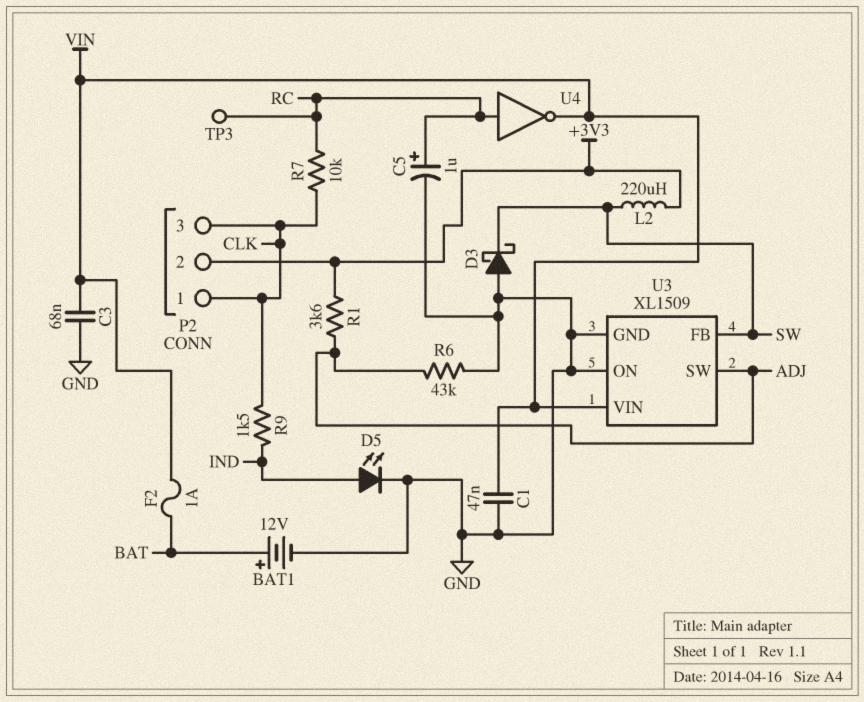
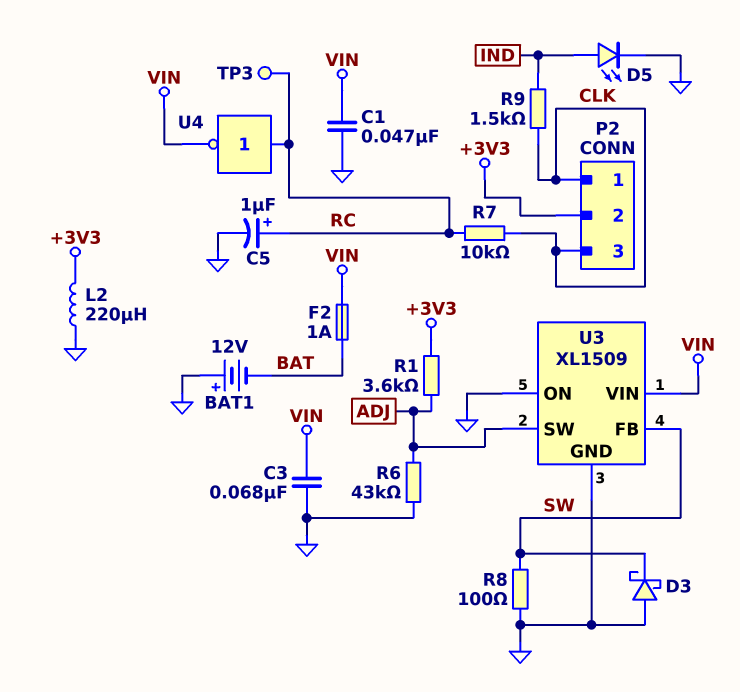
BAT1: 12V (plus BAT, minus GND) -> 12V (plus GND, minus BAT)
L2: 220uH (+3V3, SW) -> 220uH (+3V3, GND)
R8: none -> 100 (GND, SW)

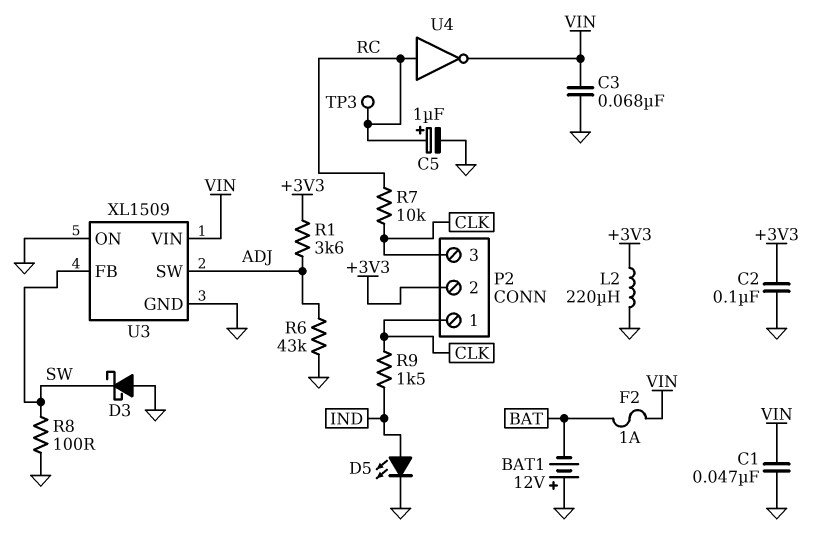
C2: none -> 100nF (+3V3, GND)

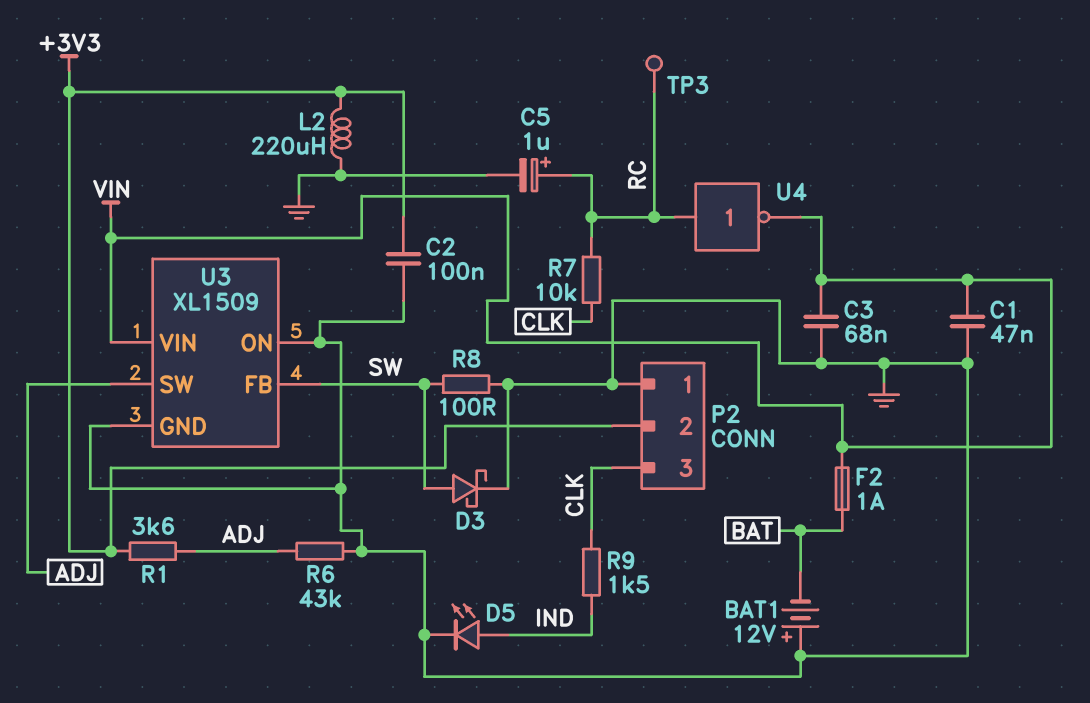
D3: schottky (A GND, K SW) -> schottky (A SW, K GND)
P2 pin 1: CLK -> GND

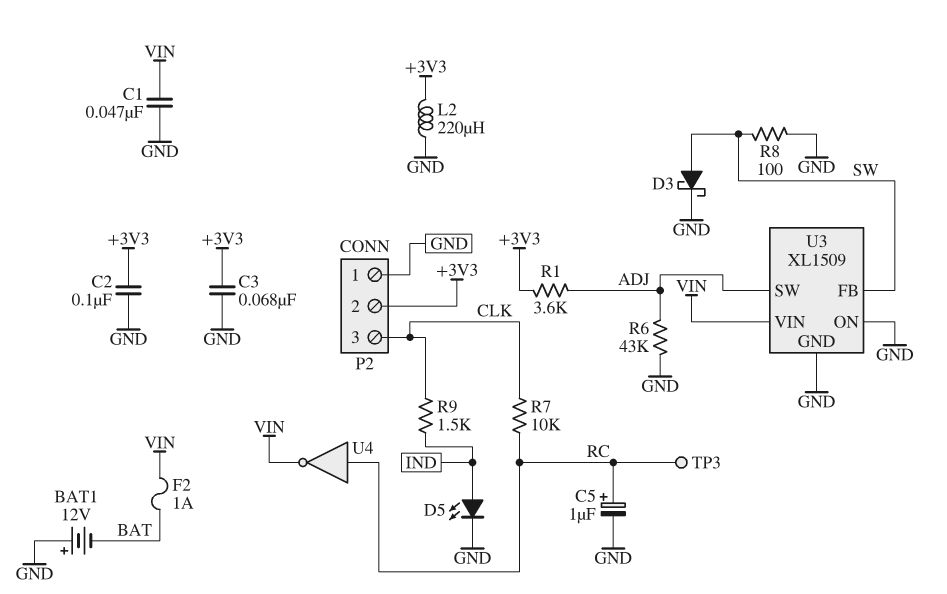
C3: 68nF (GND, VIN) -> 68nF (+3V3, GND)

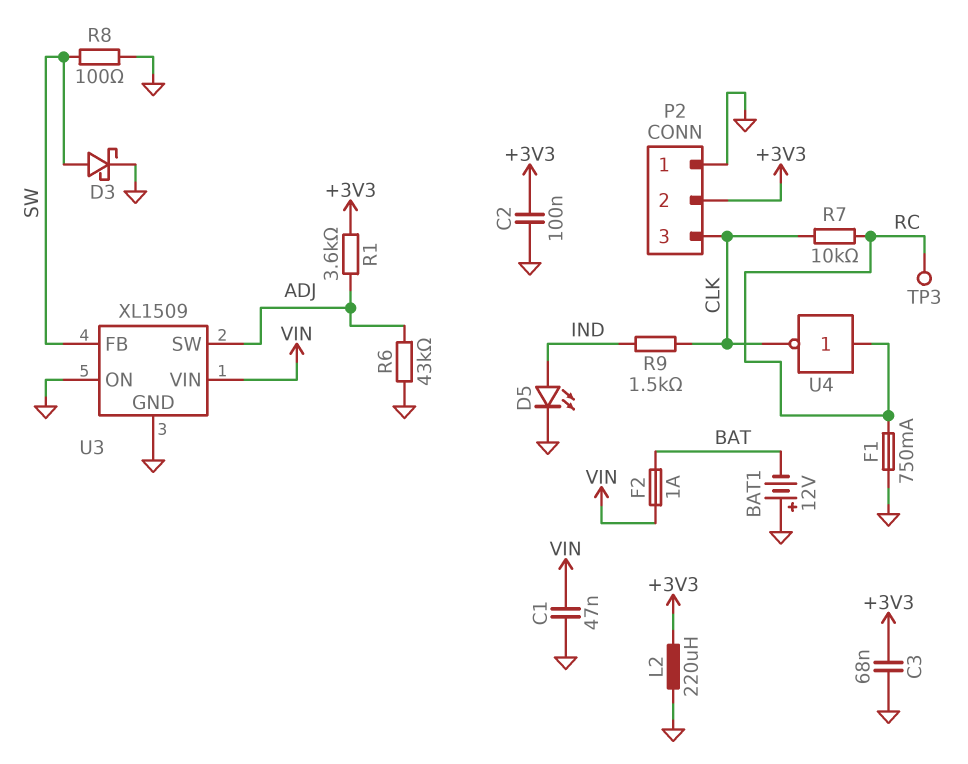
C5: 1uF (plus RC, minus GND) -> none
F1: none -> 750mA (GND, RC)
U4: NOT (in RC, out VIN) -> NOT (in RC, out CLK)

